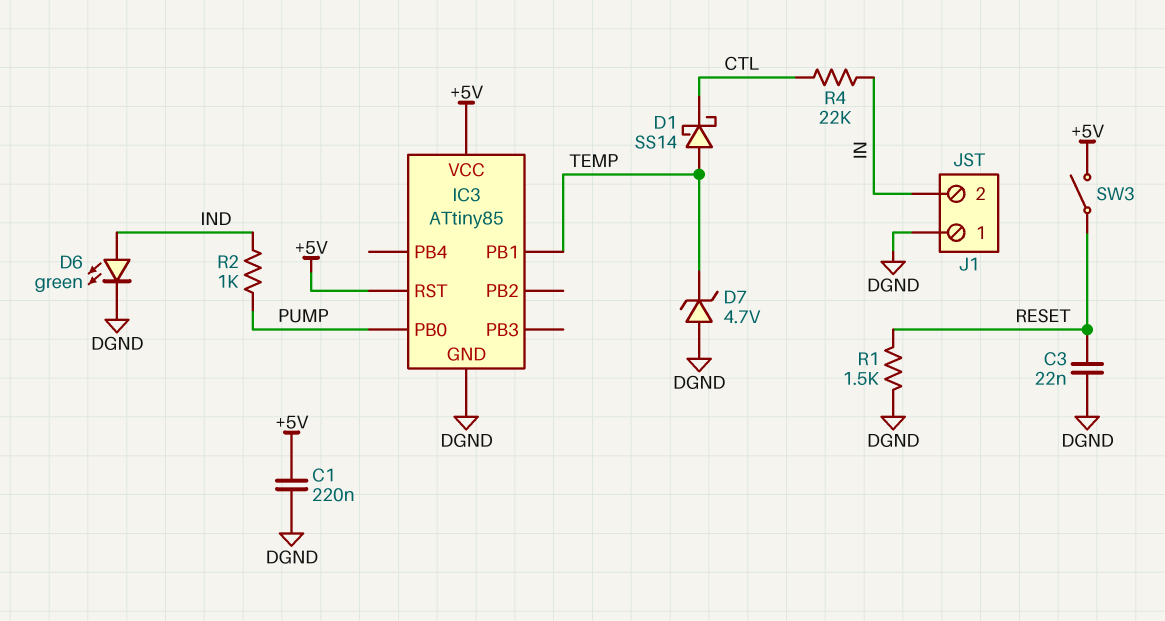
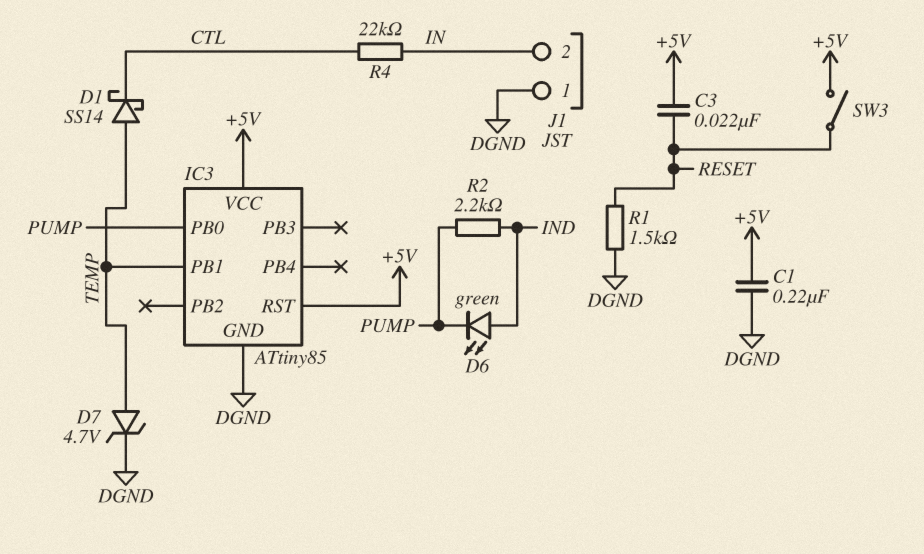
C3: 22nF (DGND, RESET) -> 22nF (+5V, RESET)
D6: LED green (A IND, K DGND) -> LED green (A IND, K PUMP)
D7: zener 4.7V (A DGND, K TEMP) -> zener 4.7V (A TEMP, K DGND)
R2: 1k (IND, PUMP) -> 2.2k (IND, PUMP)

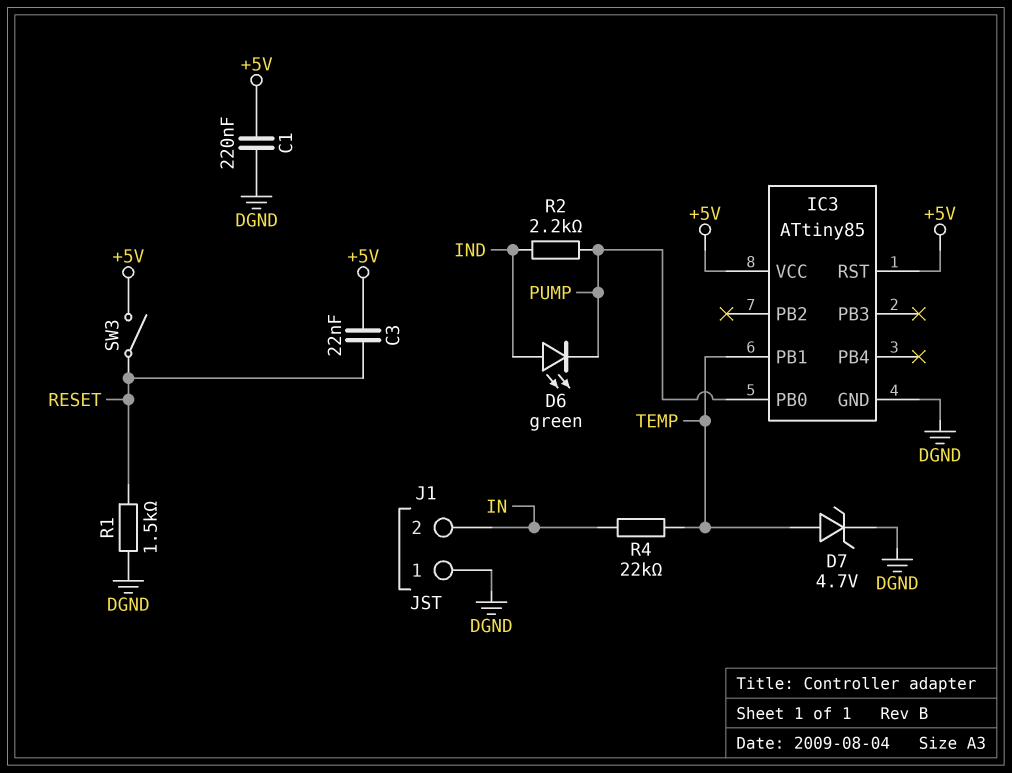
D1: schottky SS14 (A TEMP, K CTL) -> none
R4: 22k (CTL, IN) -> 22k (IN, TEMP)

